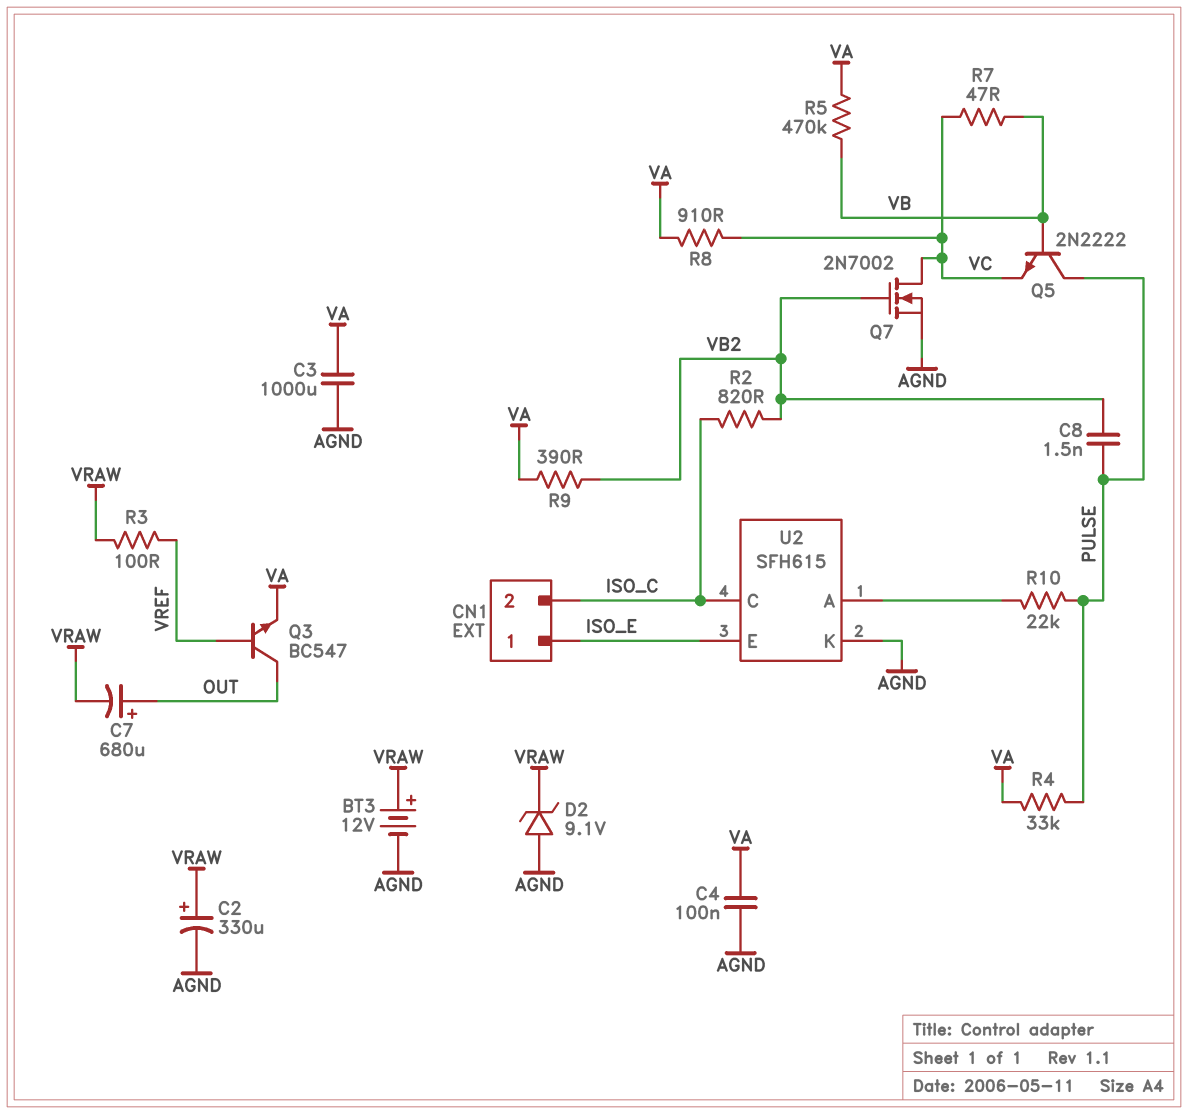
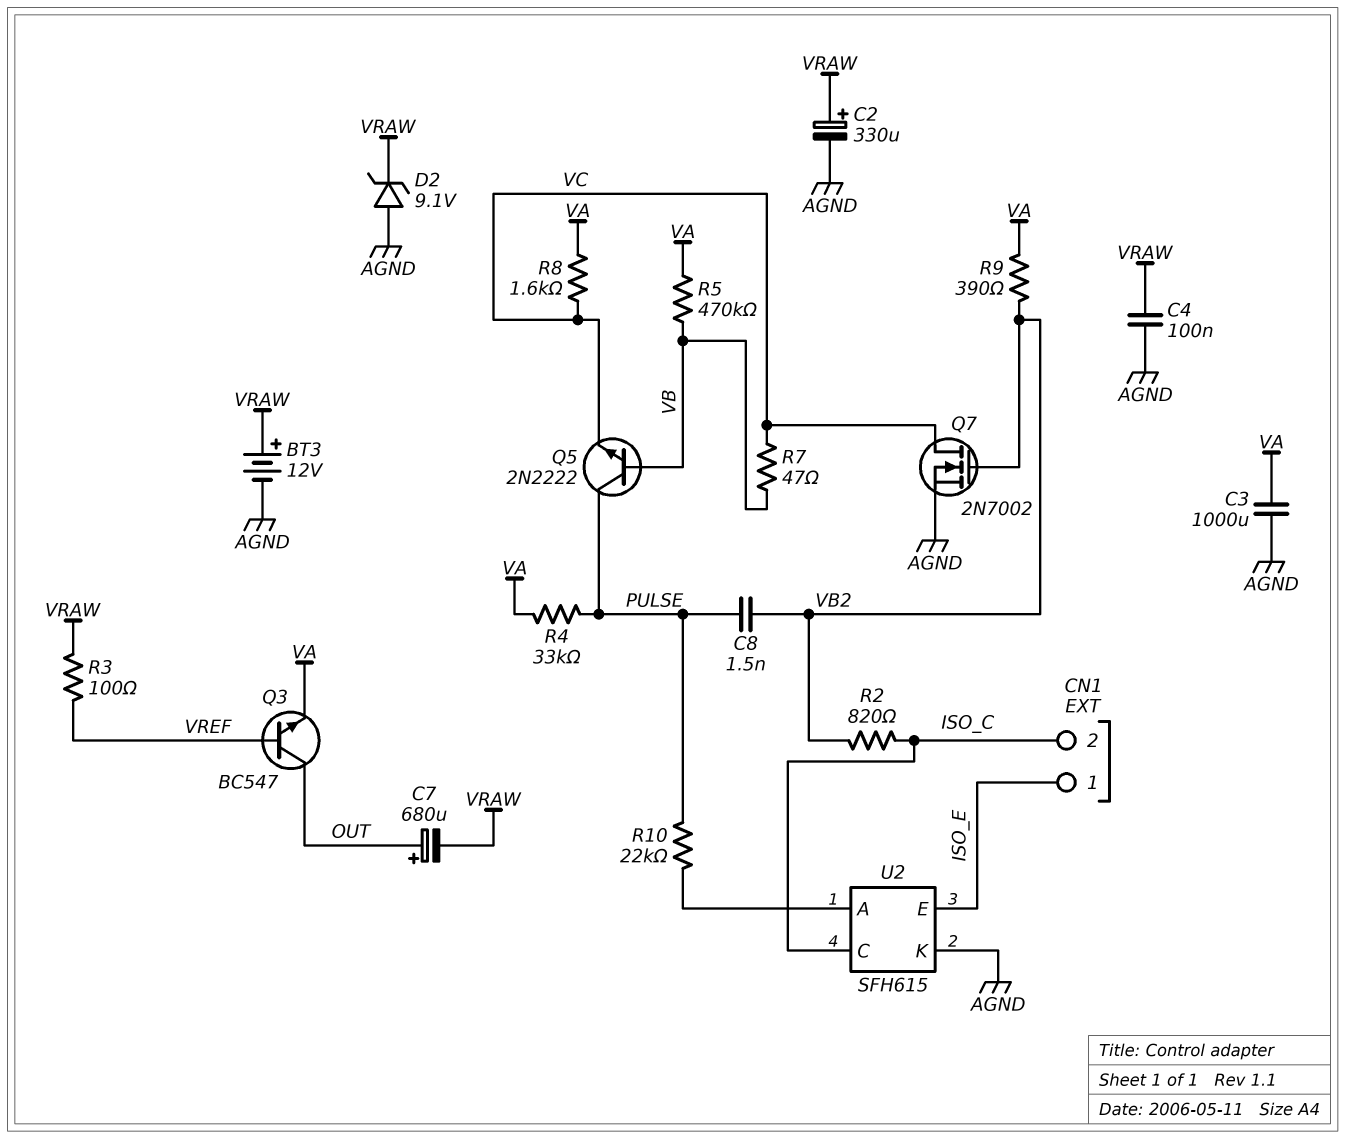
C4: 100nF (AGND, VA) -> 100nF (AGND, VRAW)
R8: 910 (VA, VC) -> 1.6k (VA, VC)

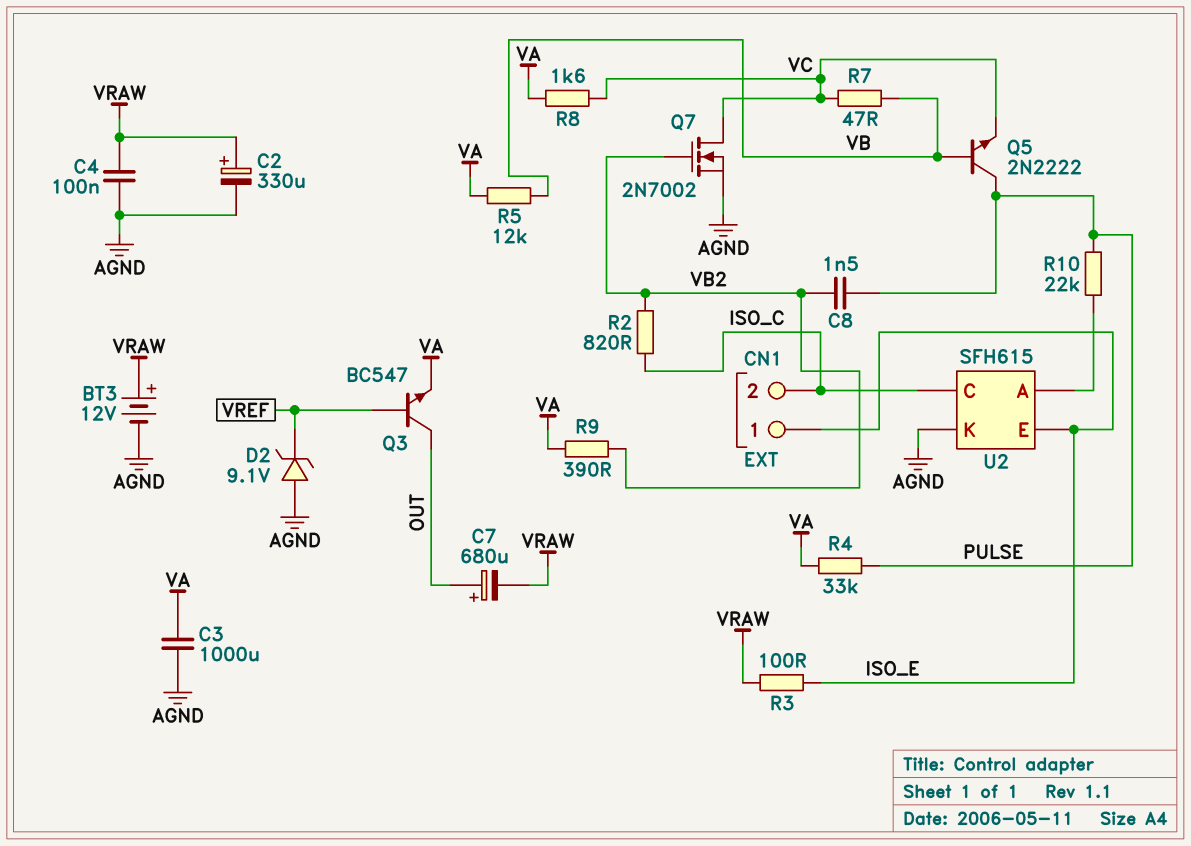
D2: zener 9.1V (A AGND, K VRAW) -> zener 9.1V (A AGND, K VREF)
R3: 100 (VRAW, VREF) -> 100 (ISO_E, VRAW)
R5: 470k (VA, VB) -> 12k (VA, VB)

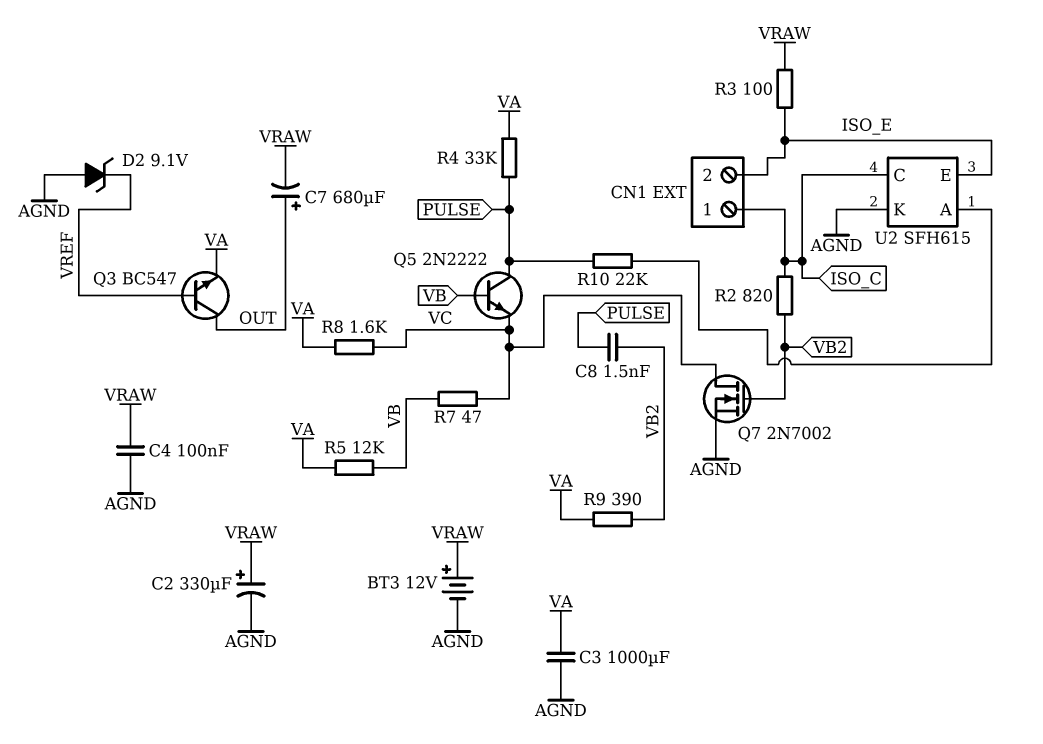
CN1 pin 1: ISO_E -> ISO_C
CN1 pin 2: ISO_C -> ISO_E

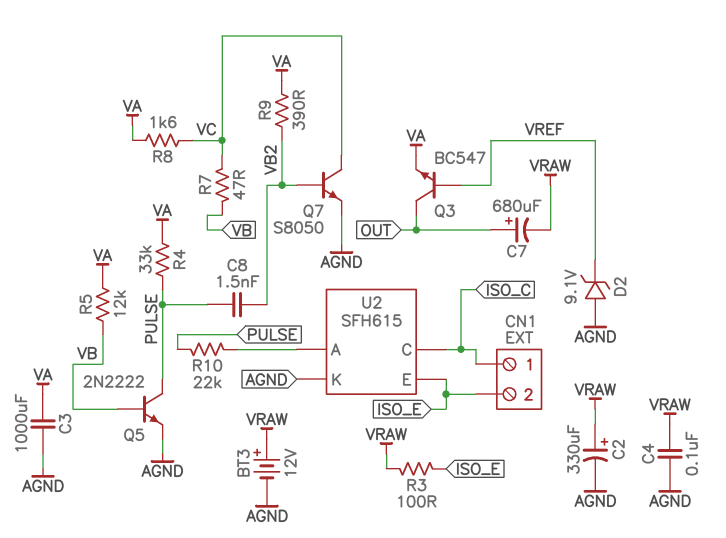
Q5: NPN 2N2222 (B VB, C PULSE, E VC) -> NPN 2N2222 (B VB, C PULSE, E AGND)
Q7: NMOS 2N7002 (G VB2, D VC, S AGND) -> NPN S8050 (B VB2, C VC, E AGND)
R2: 820 (ISO_C, VB2) -> none

